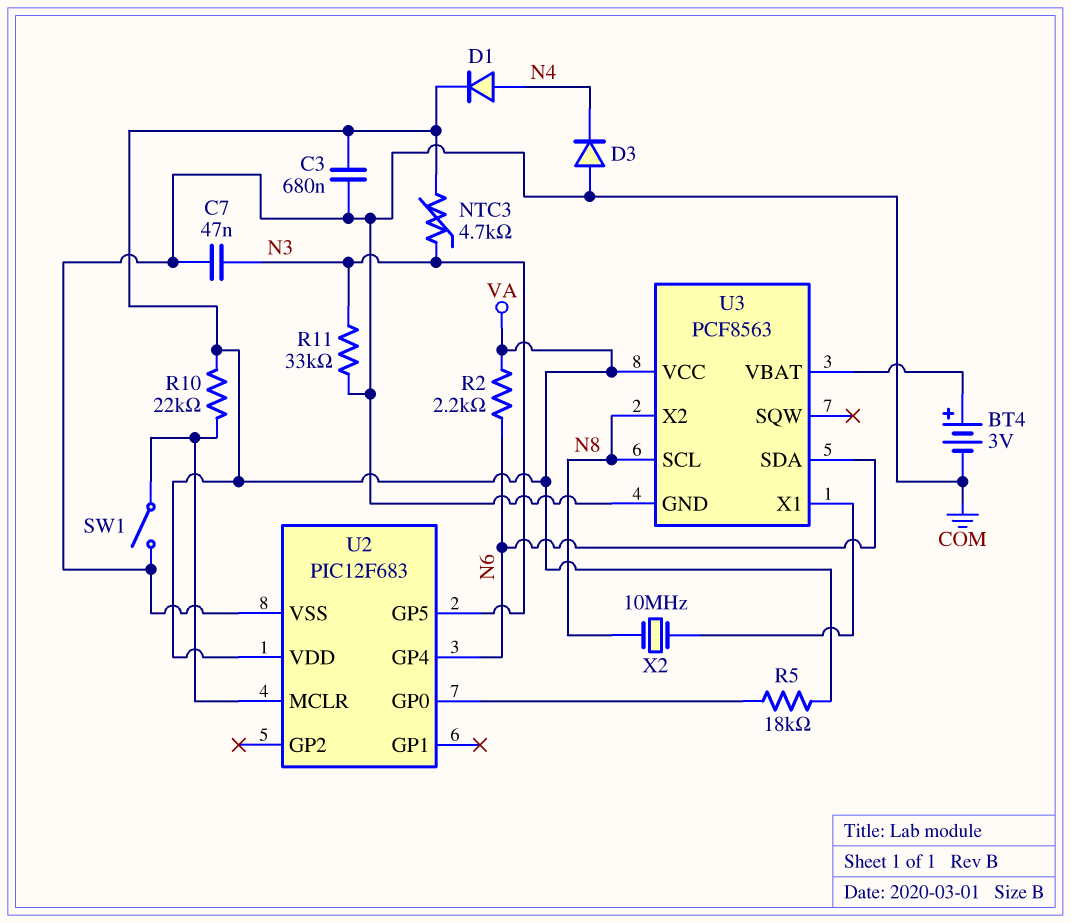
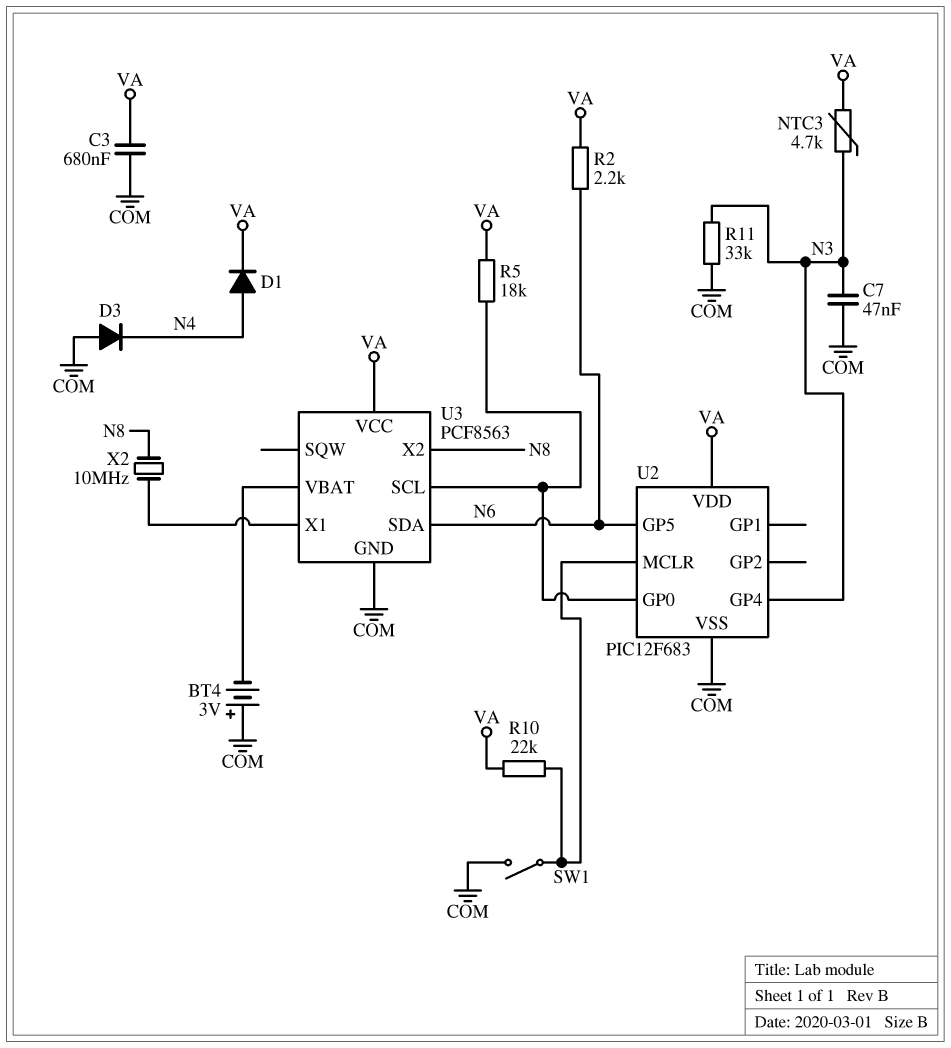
BT4: 3V (plus U3/VBAT, minus COM) -> 3V (plus COM, minus U3/VBAT)
U2 pin GP4: N6 -> N3
U2 pin GP5: N3 -> N6
U3 pin SCL: N8 -> U2/GP0

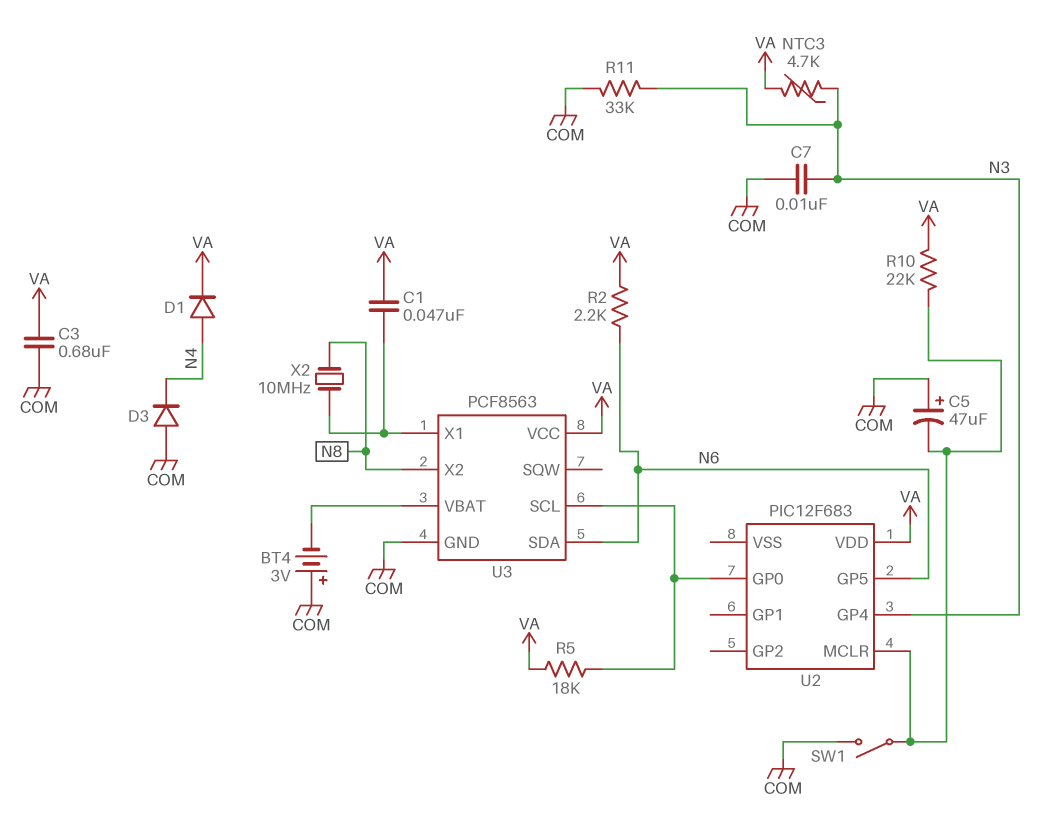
C1: none -> 47nF (U3/X1, VA)
C5: none -> 47uF (plus COM, minus U2/MCLR)
C7: 47nF (COM, N3) -> 10nF (COM, N3)
U2 pin VSS: COM -> none

